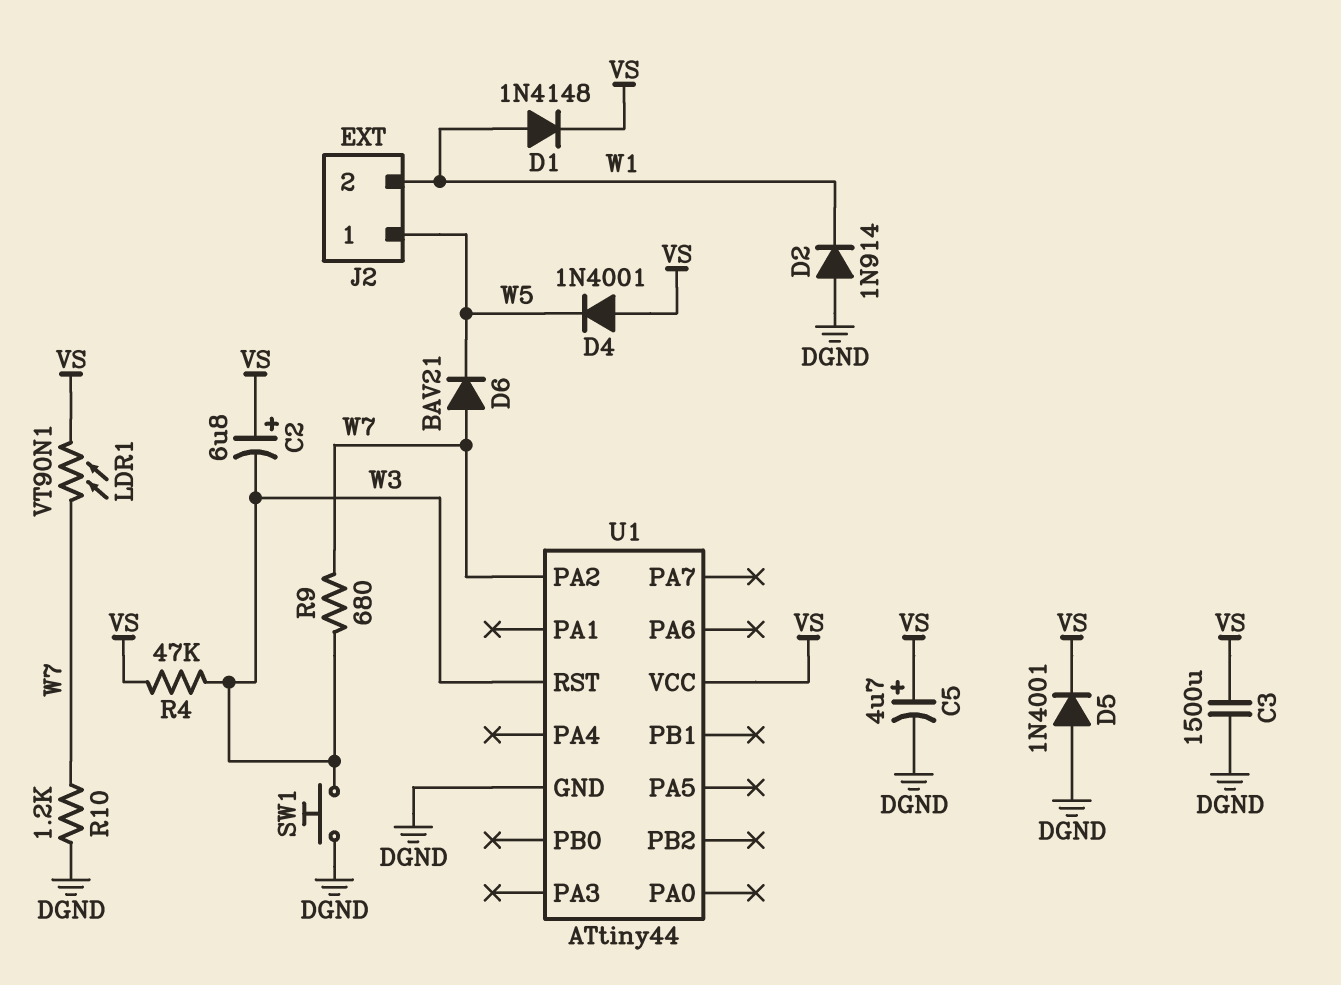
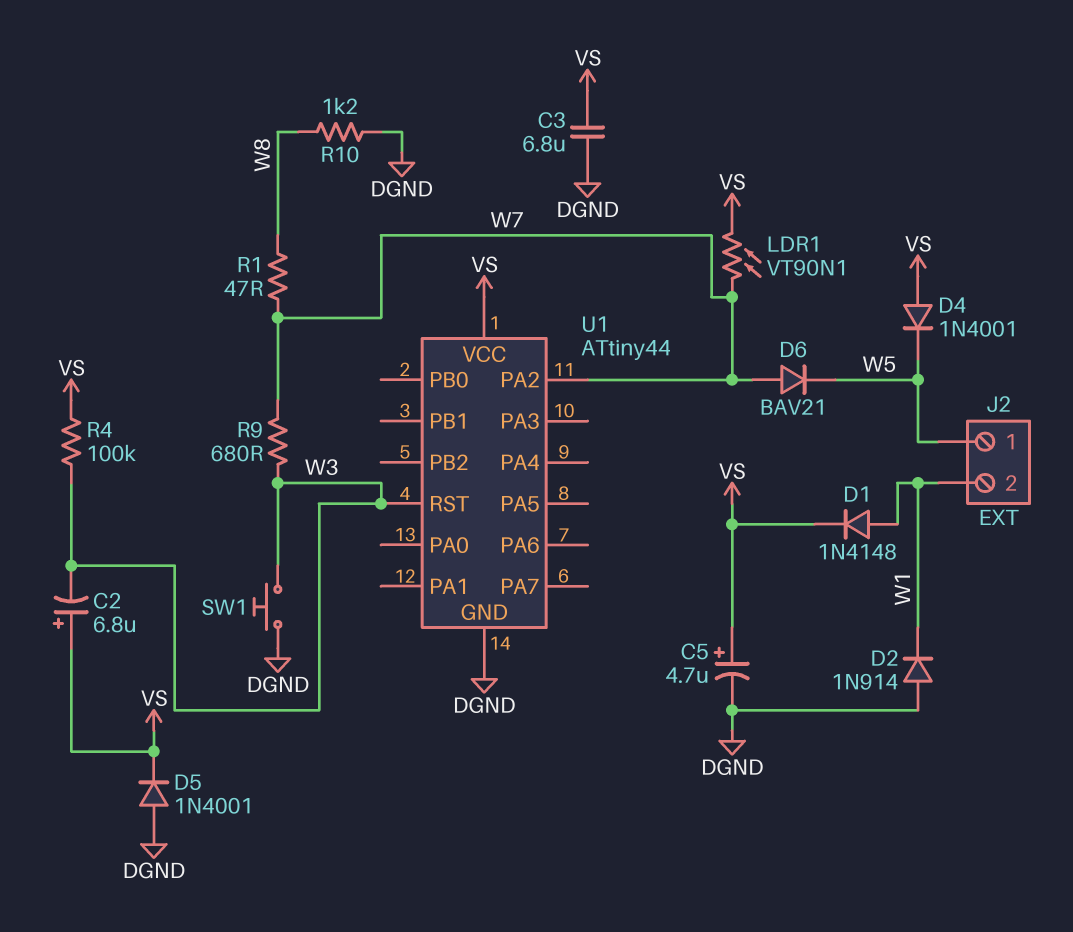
C3: 1500uF (DGND, VS) -> 6.8uF (DGND, VS)
R1: none -> 47 (W7, W8)
R4: 47k (VS, W3) -> 100k (VS, W3)
R10: 1.2k (DGND, W7) -> 1.2k (DGND, W8)

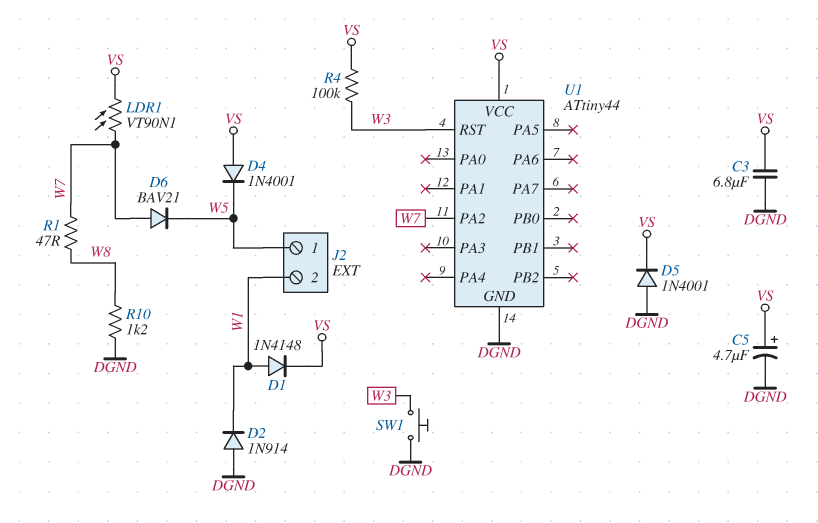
C2: 6.8uF (plus VS, minus W3) -> none
R9: 680 (W3, W7) -> none

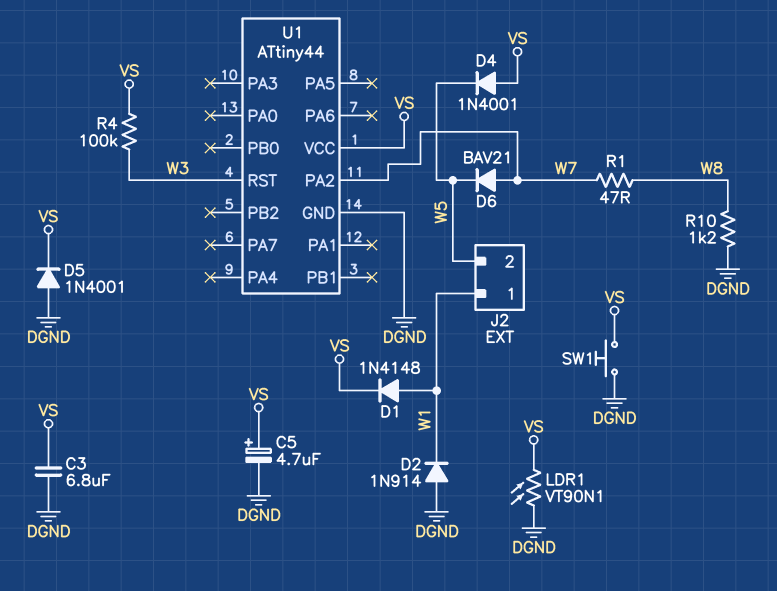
J2 pin 1: W5 -> W1
J2 pin 2: W1 -> W5
LDR1: VT90N1 (VS, W7) -> VT90N1 (DGND, VS)
SW1: button (DGND, W3) -> button (DGND, VS)

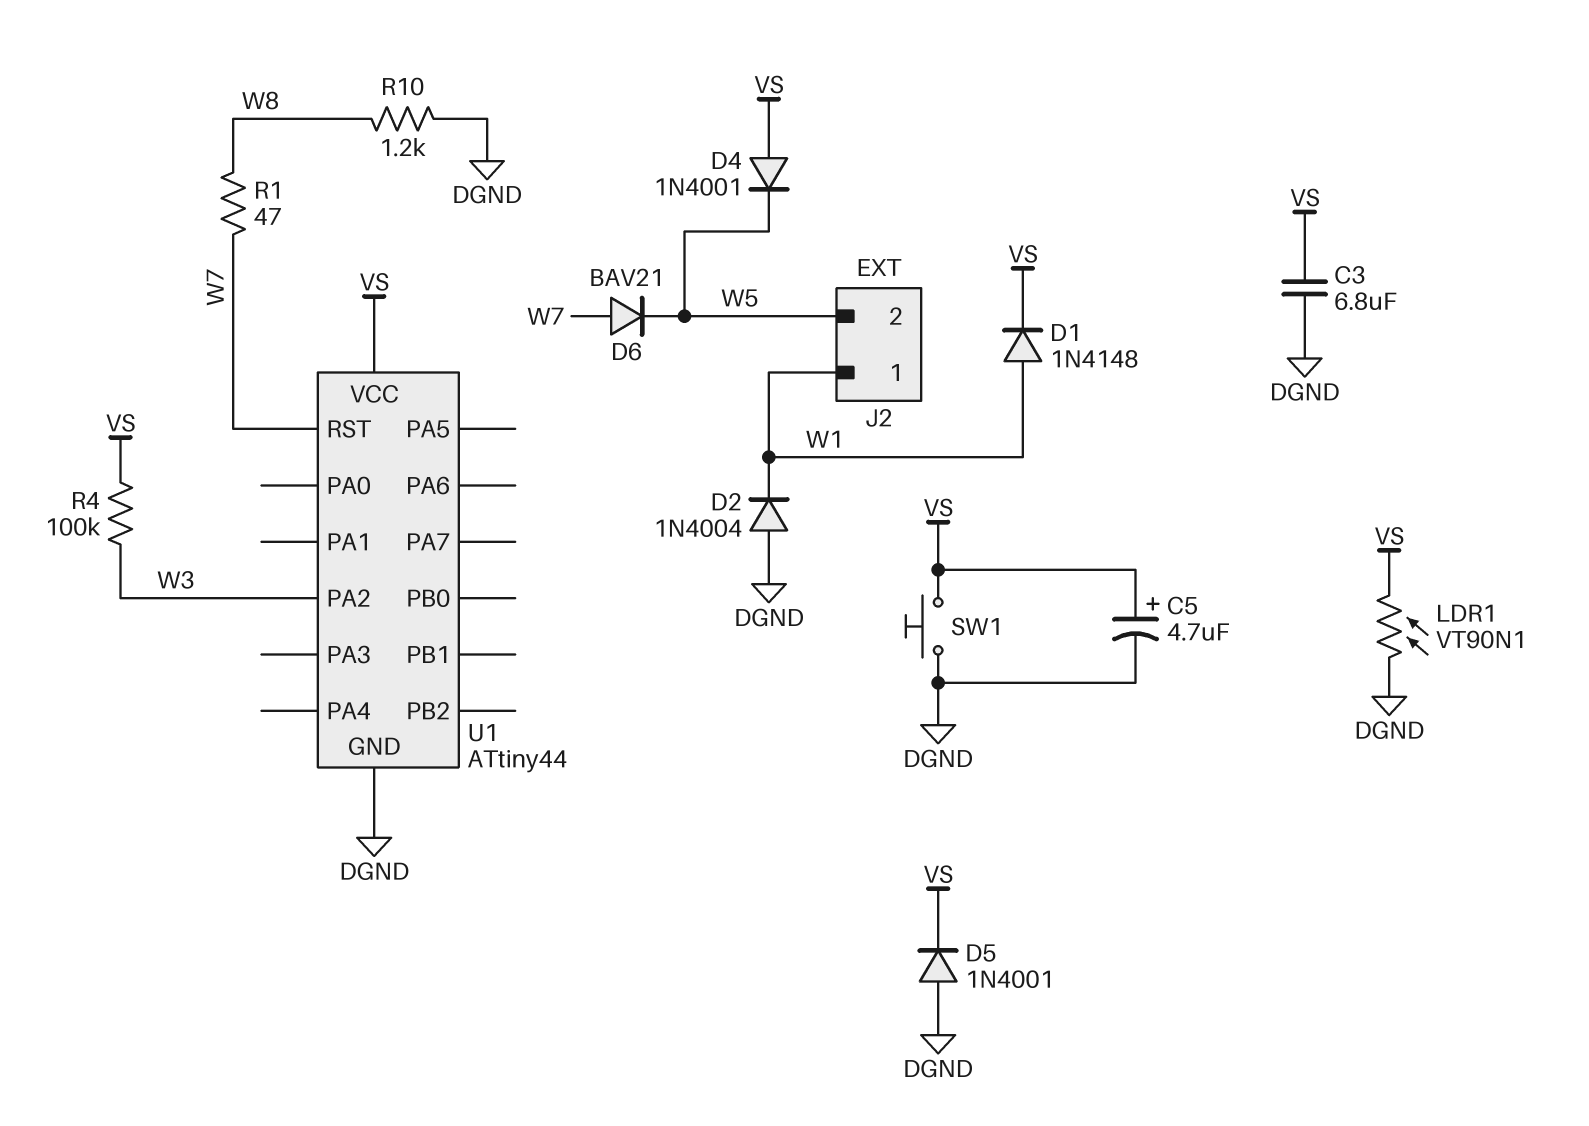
D2: diode 1N914 (A DGND, K W1) -> diode 1N4004 (A DGND, K W1)
U1 pin PA2: W7 -> W3
U1 pin RST: W3 -> W7

